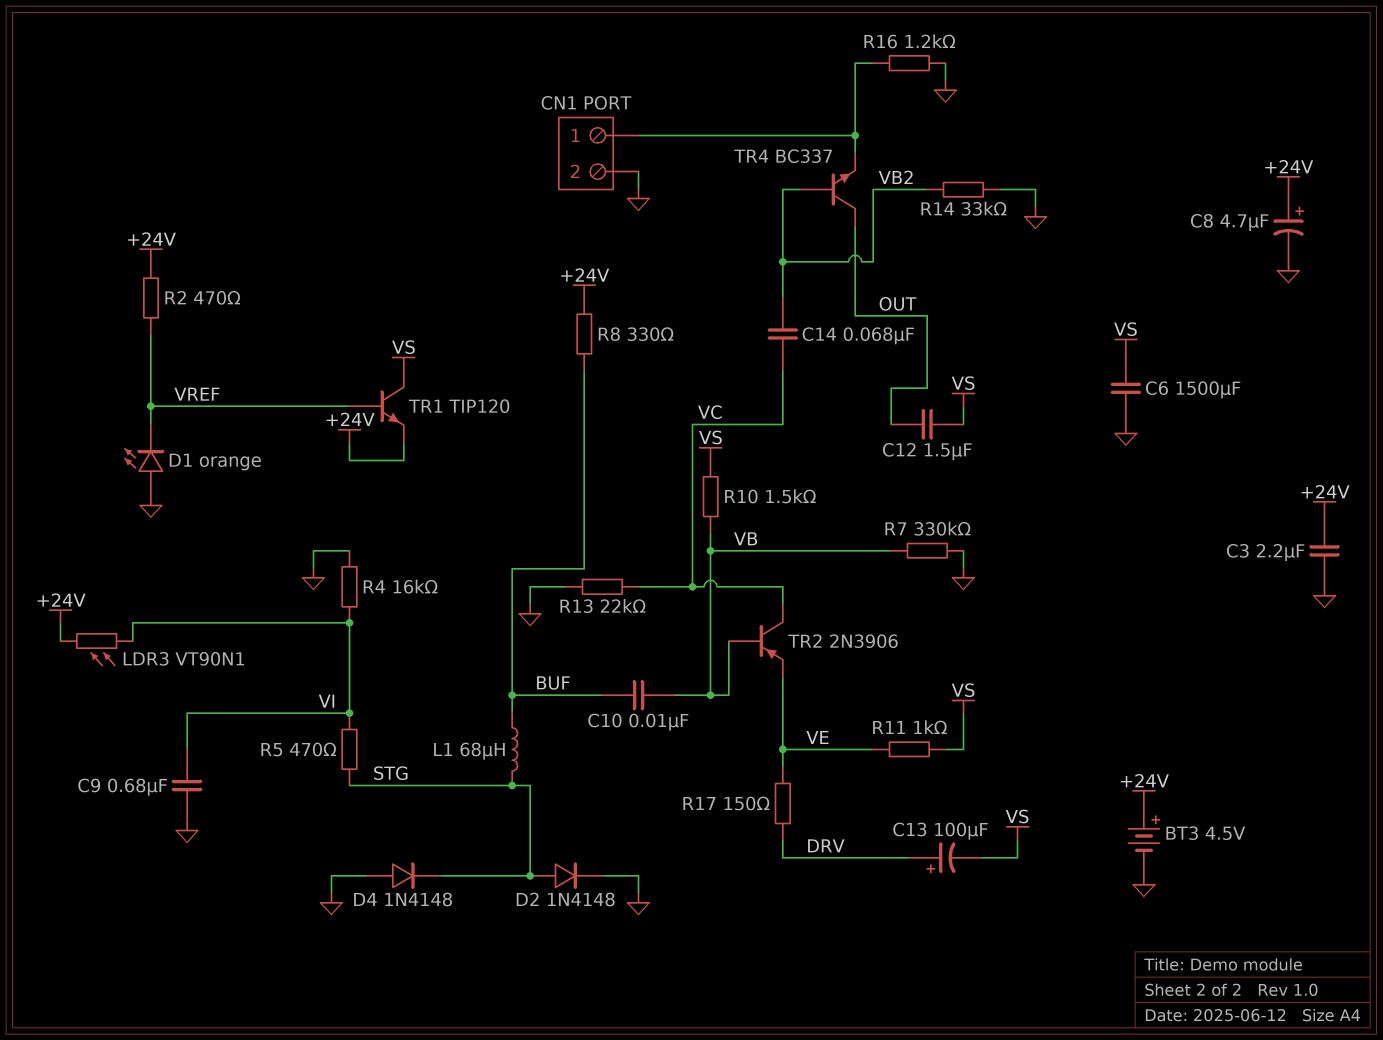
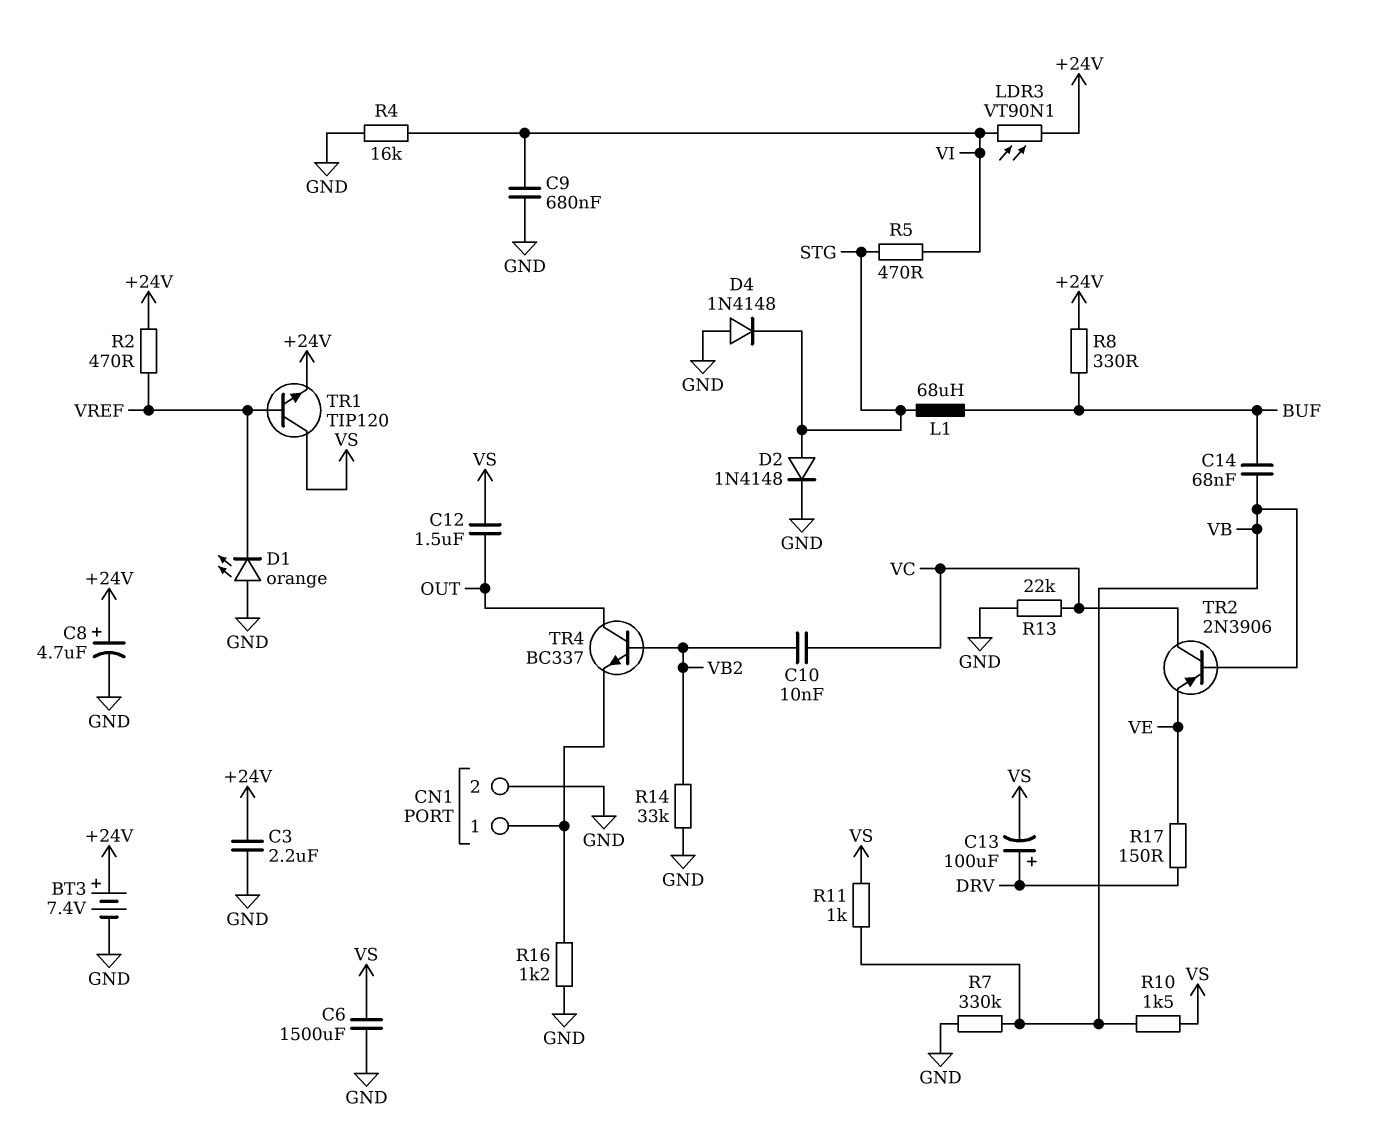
BT3: 4.5V (plus +24V, minus GND) -> 7.4V (plus +24V, minus GND)
C10: 10nF (BUF, VB) -> 10nF (VB2, VC)
C14: 68nF (VB2, VC) -> 68nF (BUF, VB)
R11: 1k (VE, VS) -> 1k (VB, VS)

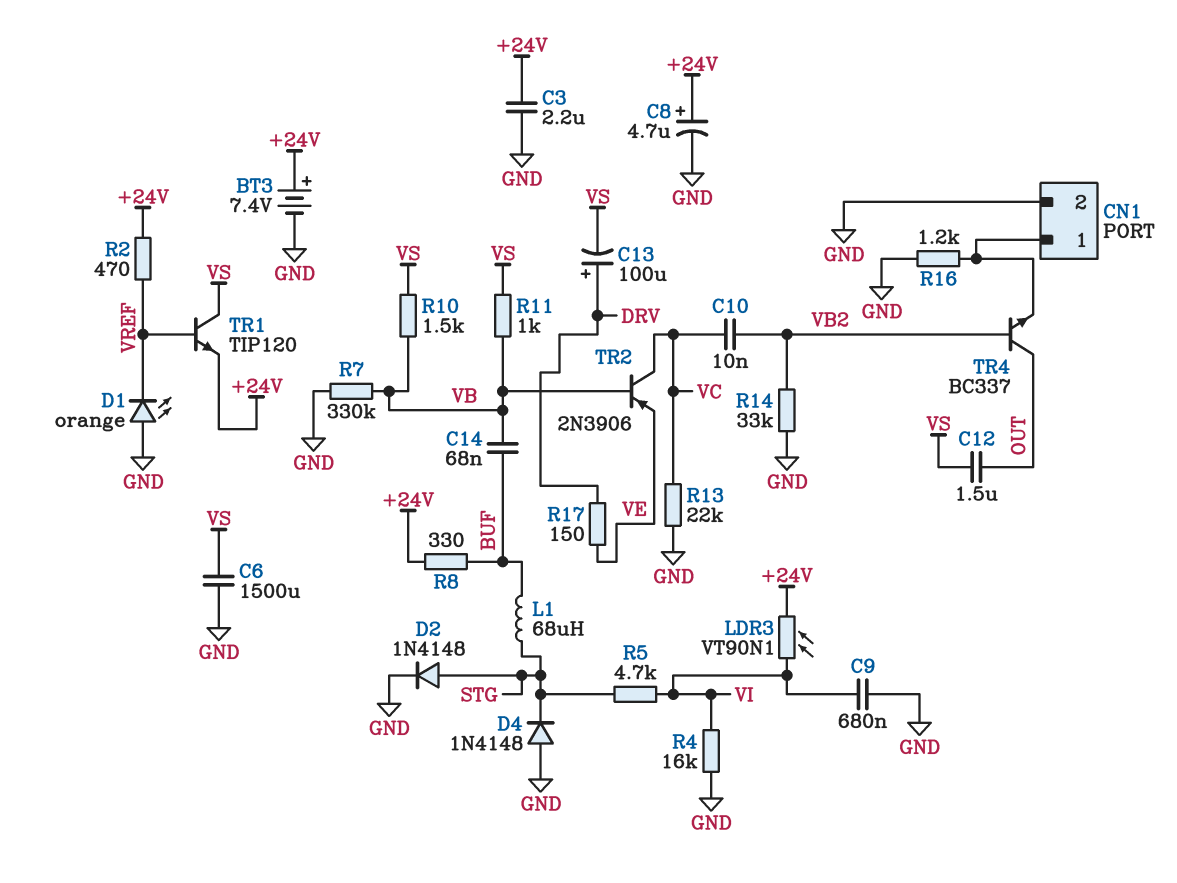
R5: 470 (STG, VI) -> 4.7k (STG, VI)

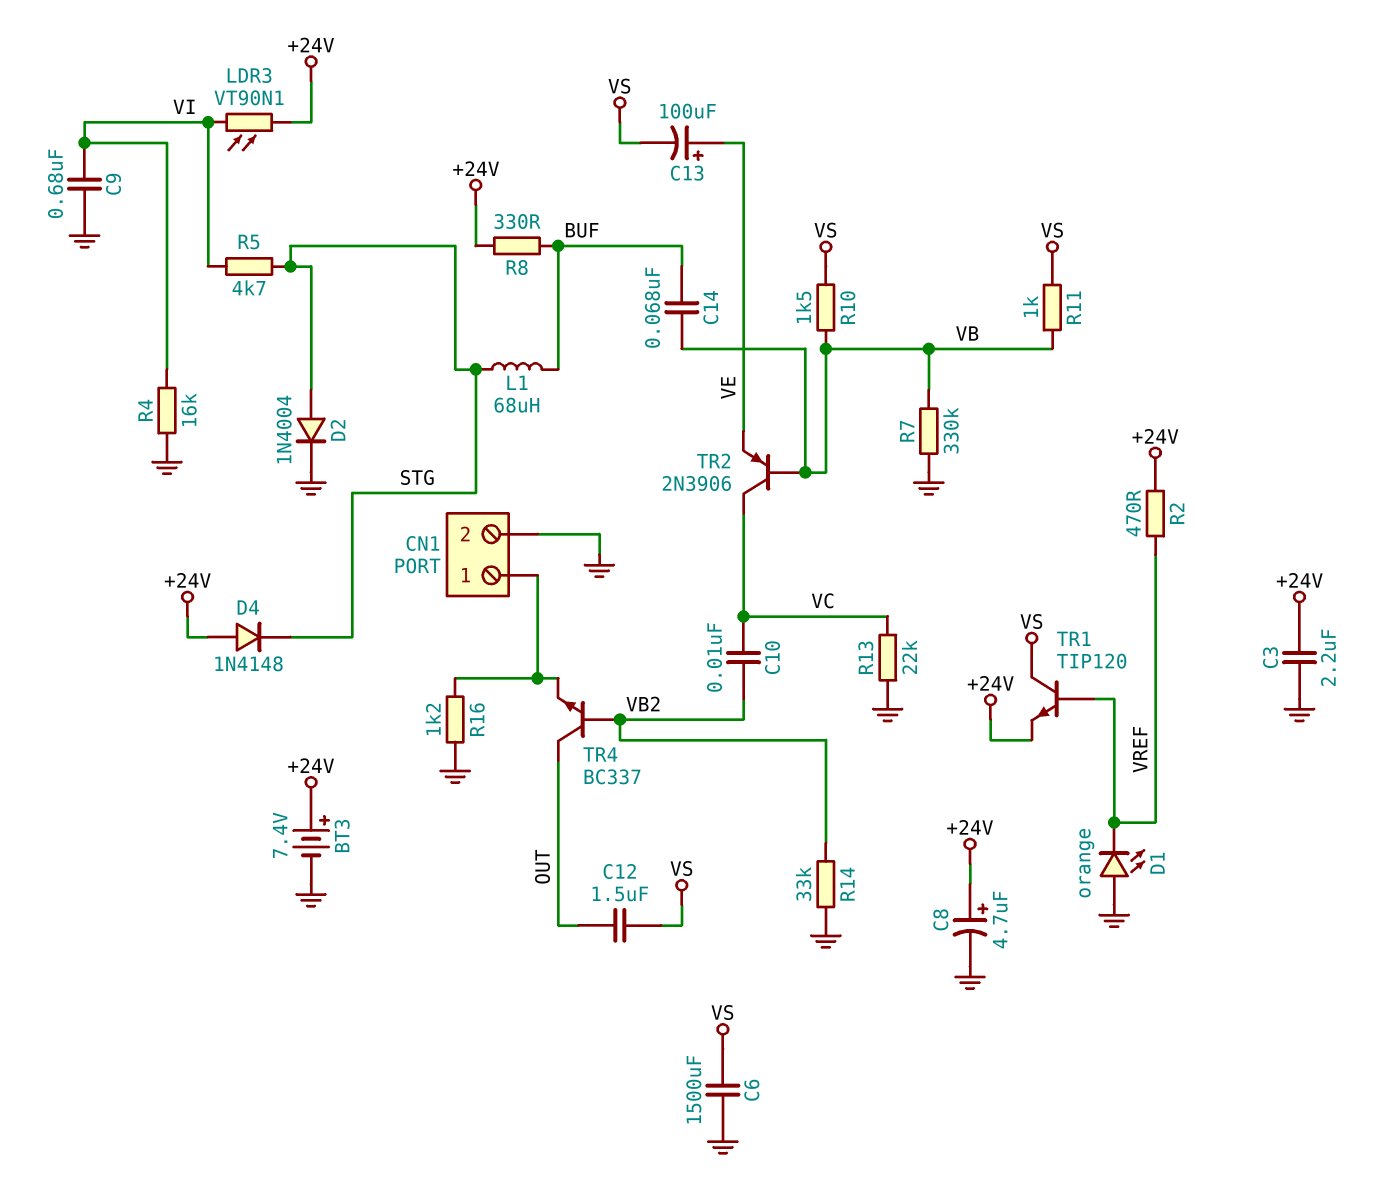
C13: 100uF (plus DRV, minus VS) -> 100uF (plus VE, minus VS)
D2: diode 1N4148 (A STG, K GND) -> diode 1N4004 (A STG, K GND)
D4: diode 1N4148 (A GND, K STG) -> diode 1N4148 (A +24V, K STG)
R17: 150 (DRV, VE) -> none

